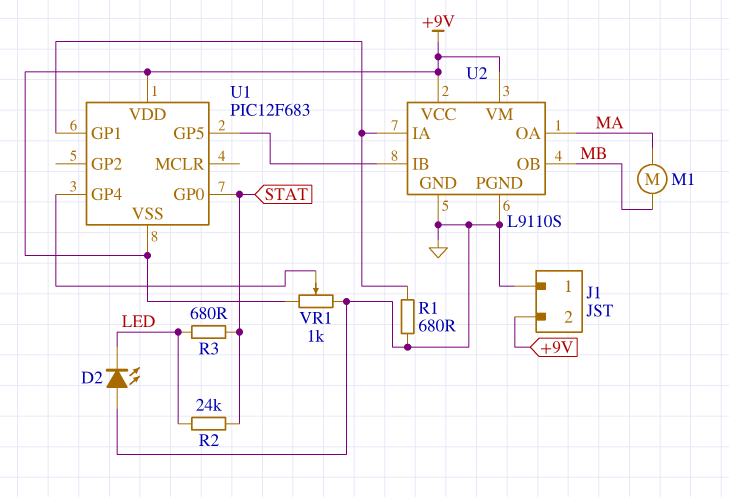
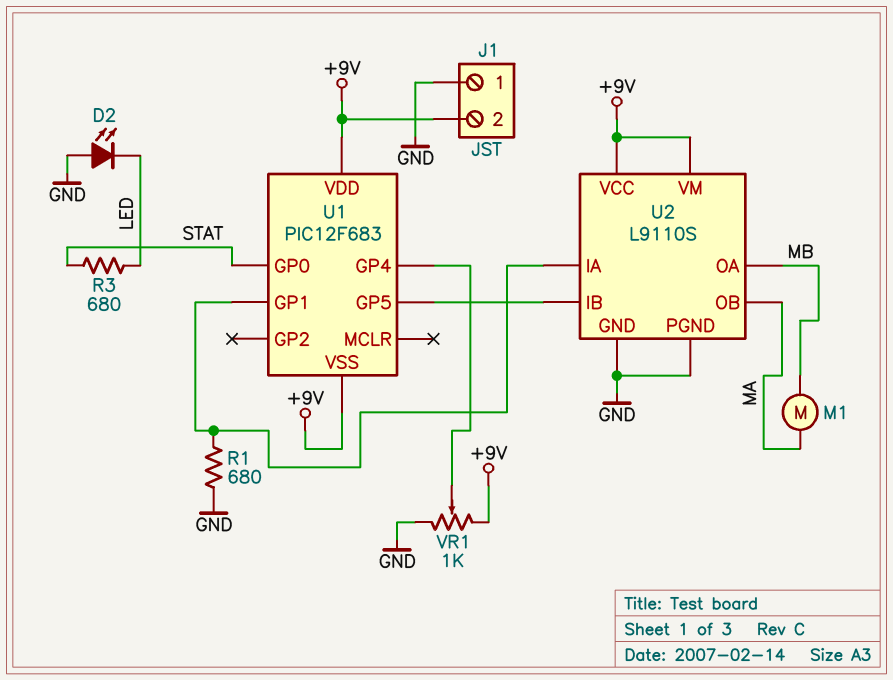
R2: 24k (LED, STAT) -> none
U2 pin OA: MA -> MB
U2 pin OB: MB -> MA

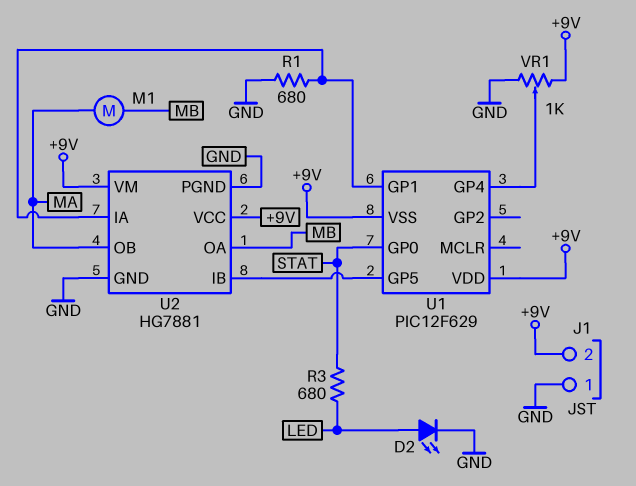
D2: LED (A GND, K LED) -> LED (A LED, K GND)
U1: PIC12F683 -> PIC12F629
U2: L9110S -> HG7881

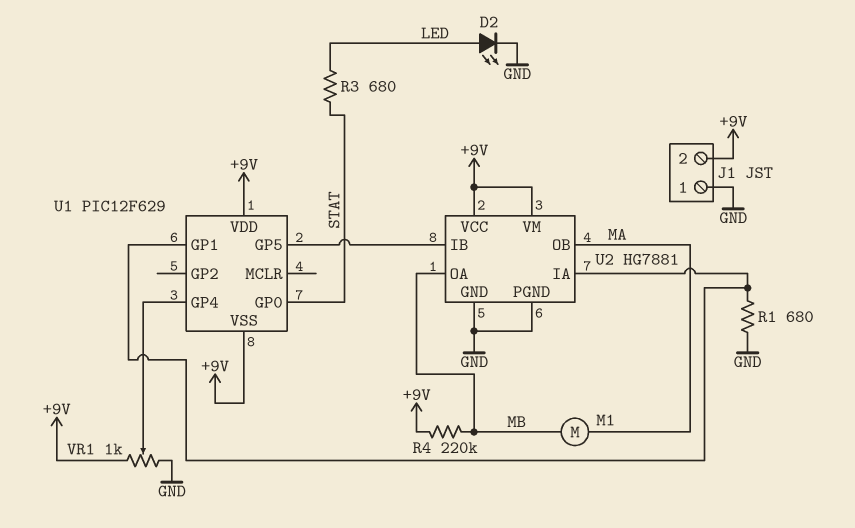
R4: none -> 220k (+9V, MB)

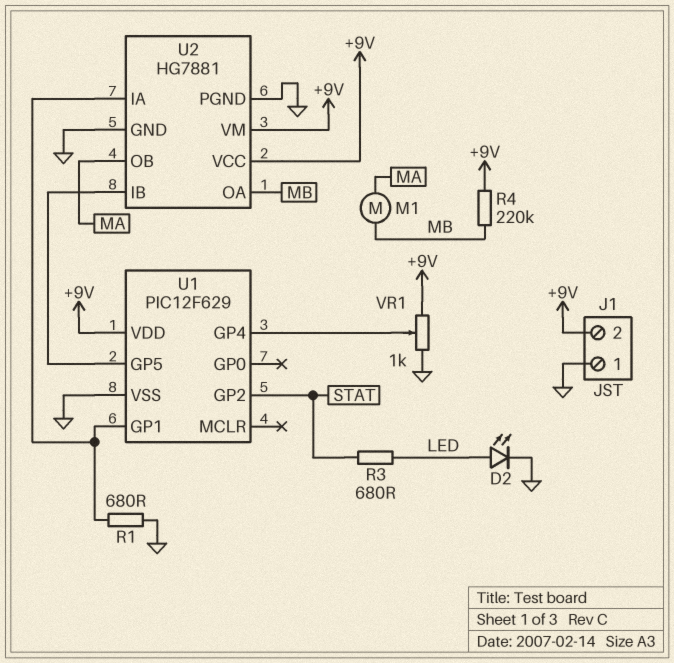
U1 pin GP0: STAT -> none
U1 pin GP2: none -> STAT
U1 pin VSS: +9V -> GND

